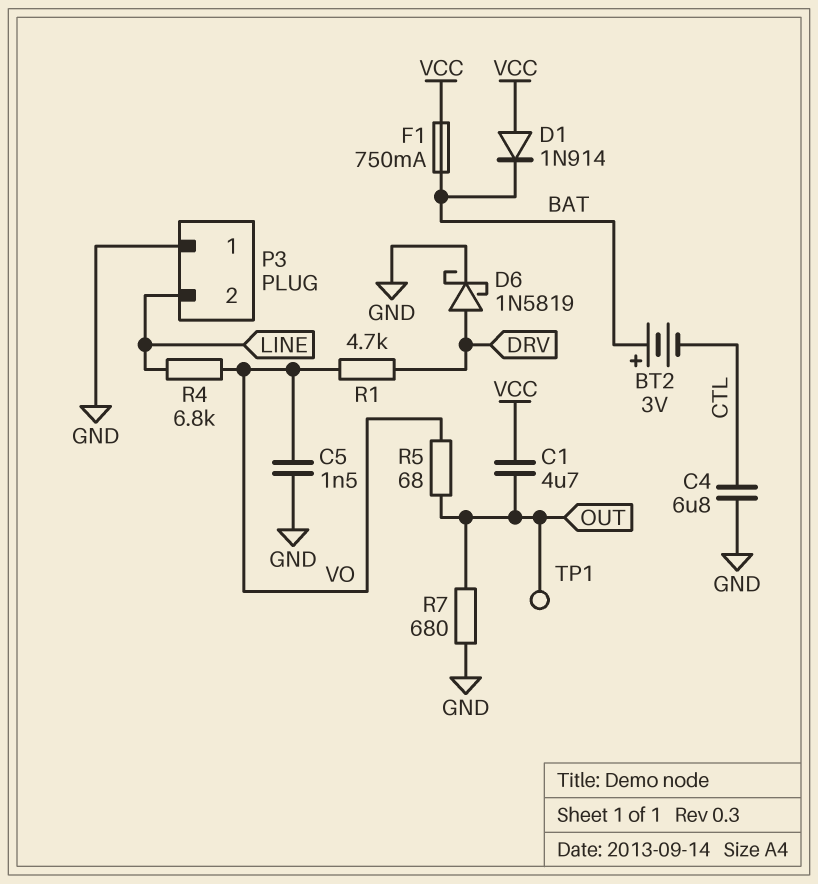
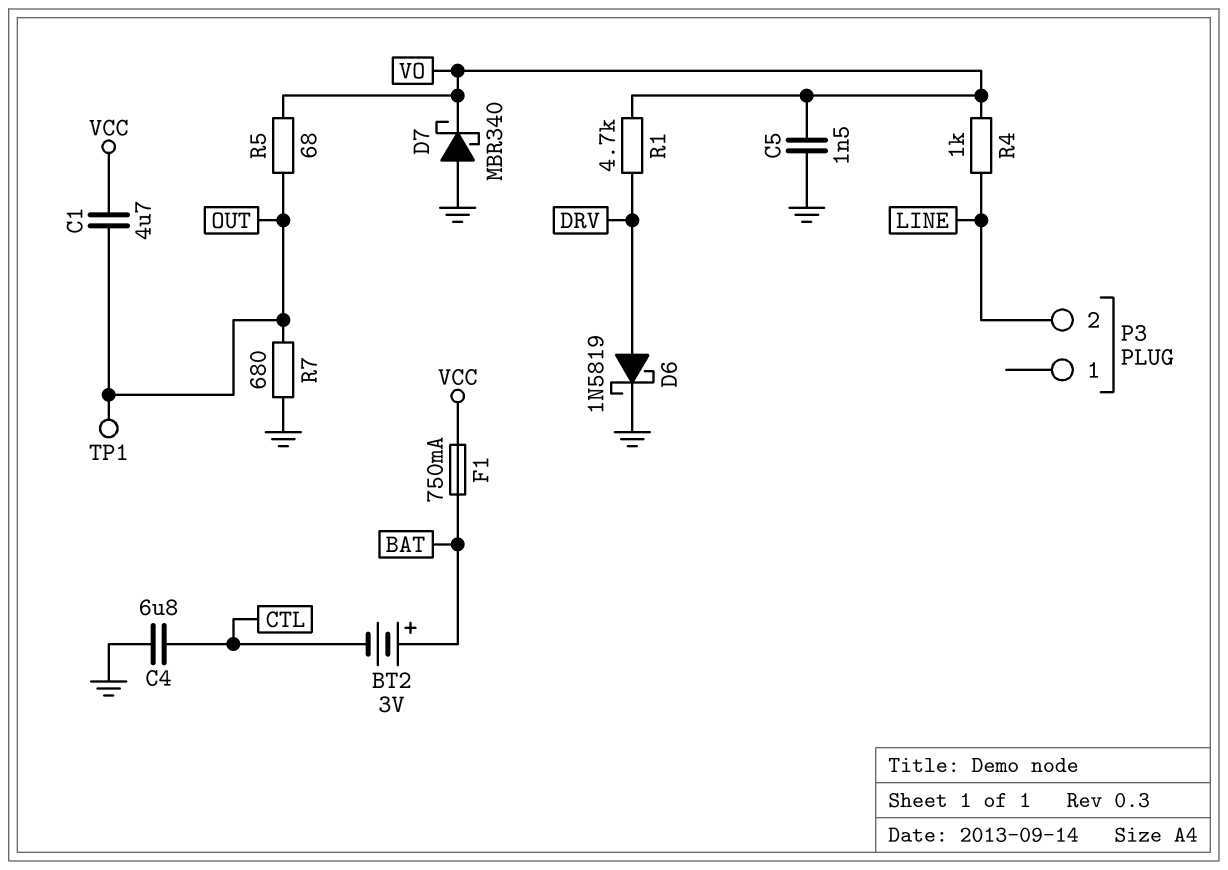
D1: diode 1N914 (A VCC, K BAT) -> none
D7: none -> schottky MBR340 (A GND, K VO)
P3 pin 1: GND -> none
R4: 6.8k (LINE, VO) -> 1k (LINE, VO)

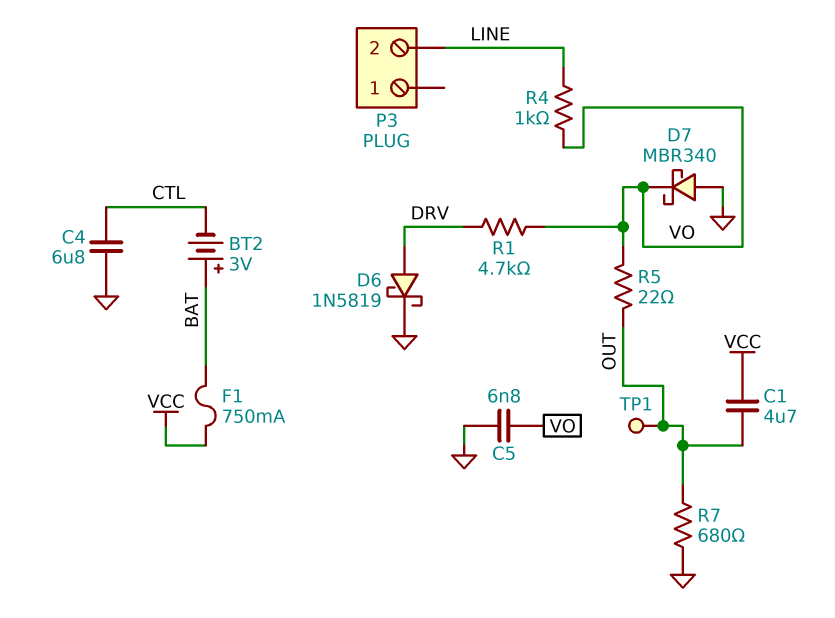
C5: 1.5nF (GND, VO) -> 6.8nF (GND, VO)
R5: 68 (OUT, VO) -> 22 (OUT, VO)

